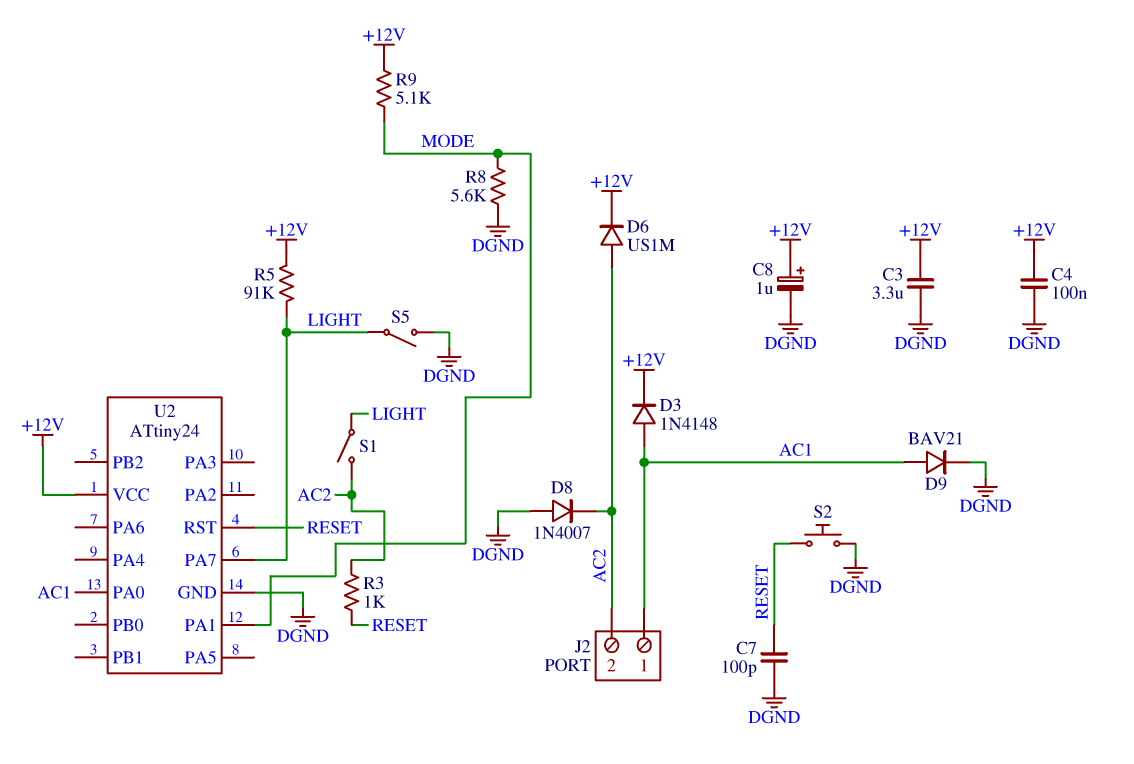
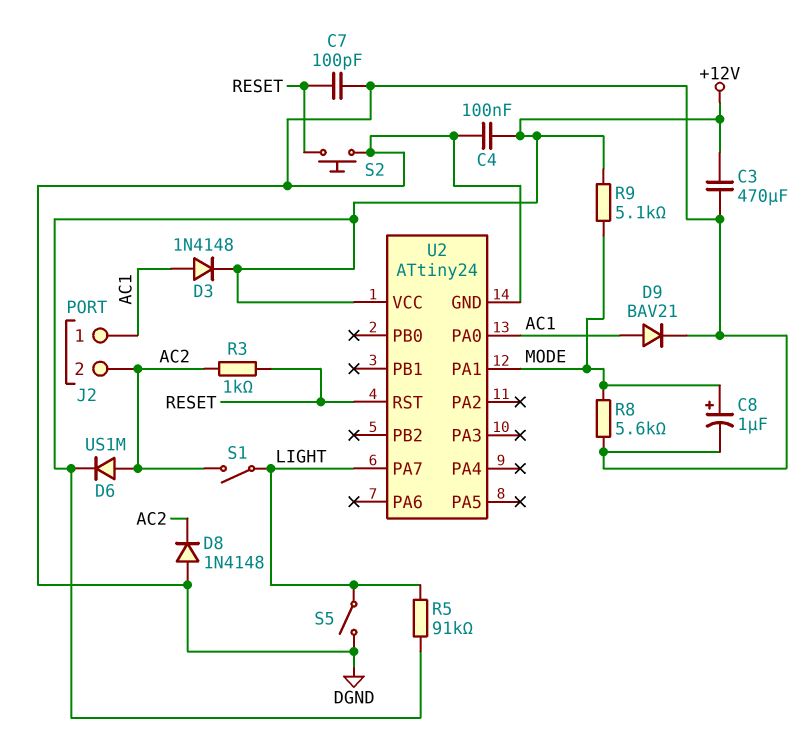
C3: 3.3uF (+12V, DGND) -> 470uF (+12V, DGND)
C8: 1uF (plus +12V, minus DGND) -> 1uF (plus MODE, minus DGND)
D8: diode 1N4007 (A DGND, K AC2) -> diode 1N4148 (A DGND, K AC2)

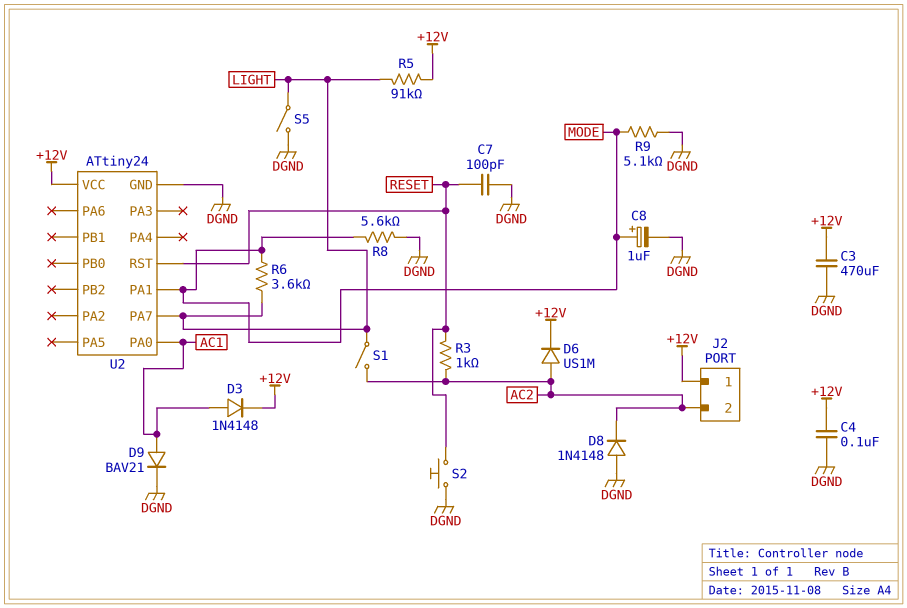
J2 pin 1: AC1 -> +12V
R6: none -> 3.6k (LIGHT, MODE)
R9: 5.1k (+12V, MODE) -> 5.1k (DGND, MODE)

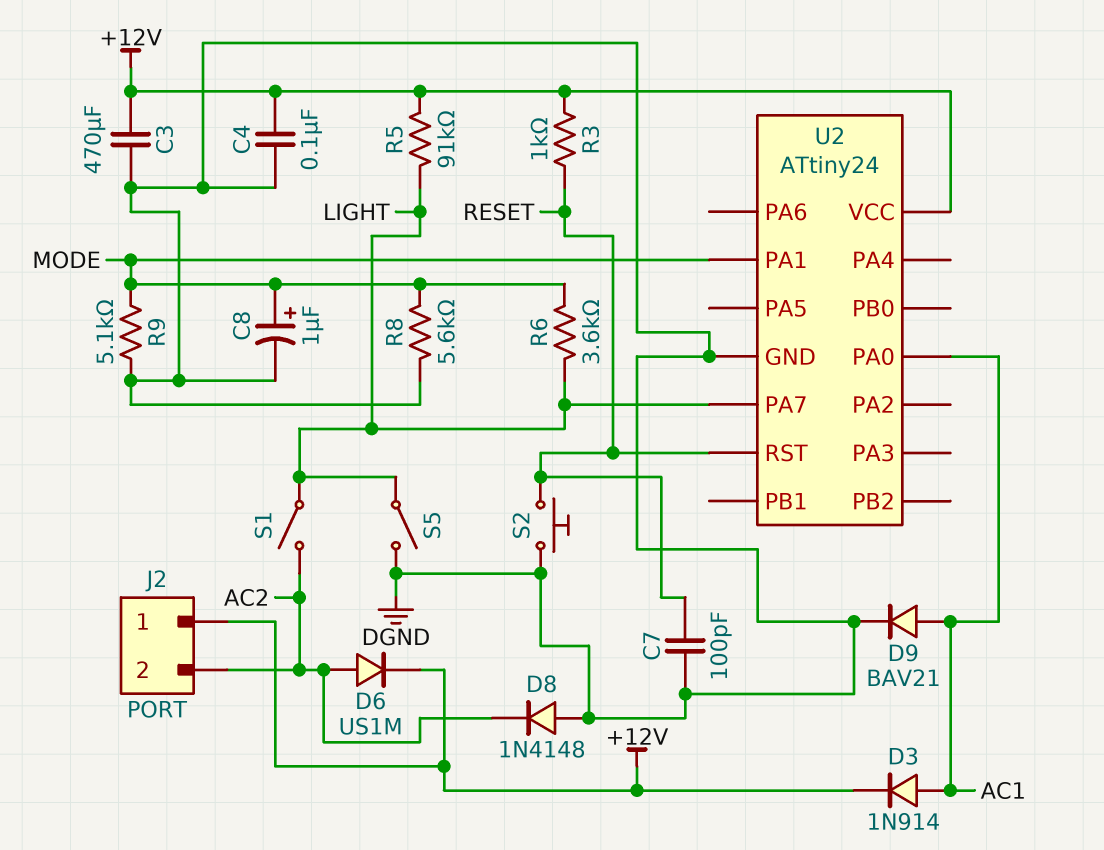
D3: diode 1N4148 (A AC1, K +12V) -> diode 1N914 (A AC1, K +12V)
R3: 1k (AC2, RESET) -> 1k (+12V, RESET)

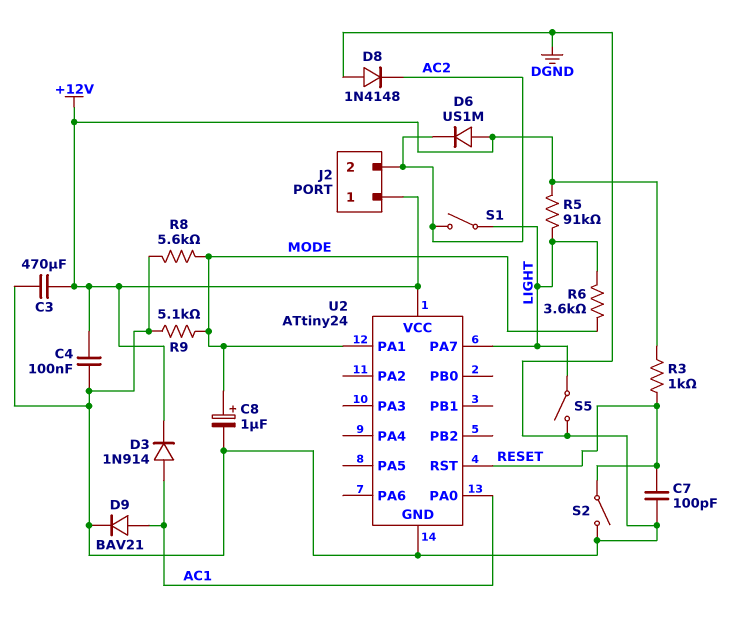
D6: diode US1M (A AC2, K +12V) -> diode US1M (A +12V, K AC2)
S2: button (DGND, RESET) -> switch (DGND, RESET)

